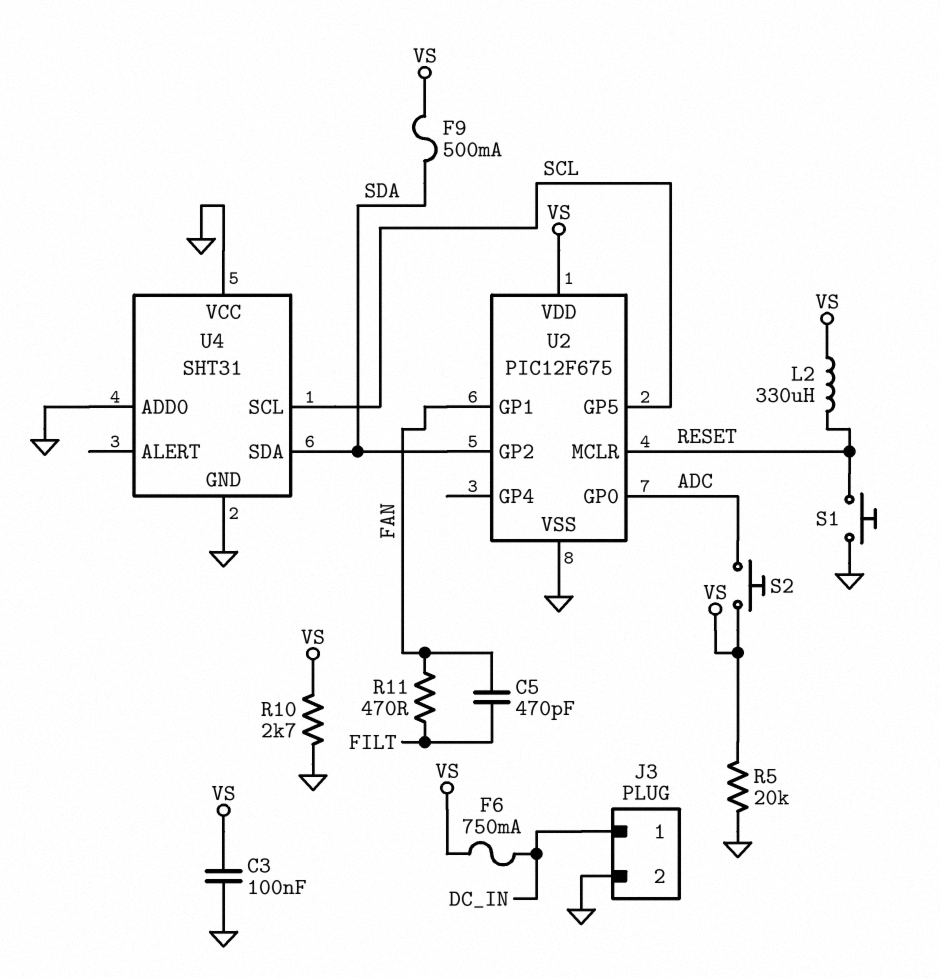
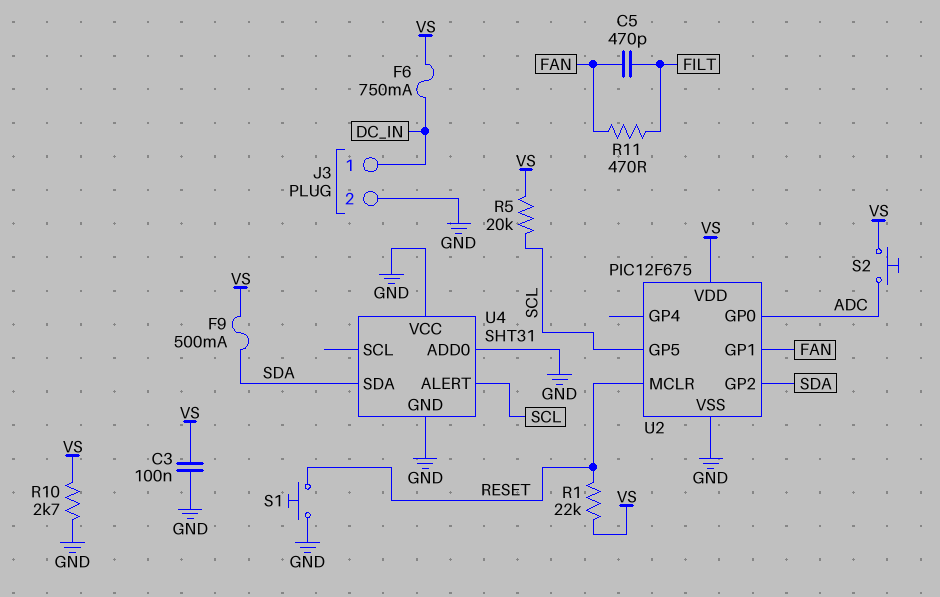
L2: 330uH (RESET, VS) -> none
R1: none -> 22k (RESET, VS)
R5: 20k (GND, VS) -> 20k (SCL, VS)
U4 pin ALERT: none -> SCL
U4 pin SCL: SCL -> none

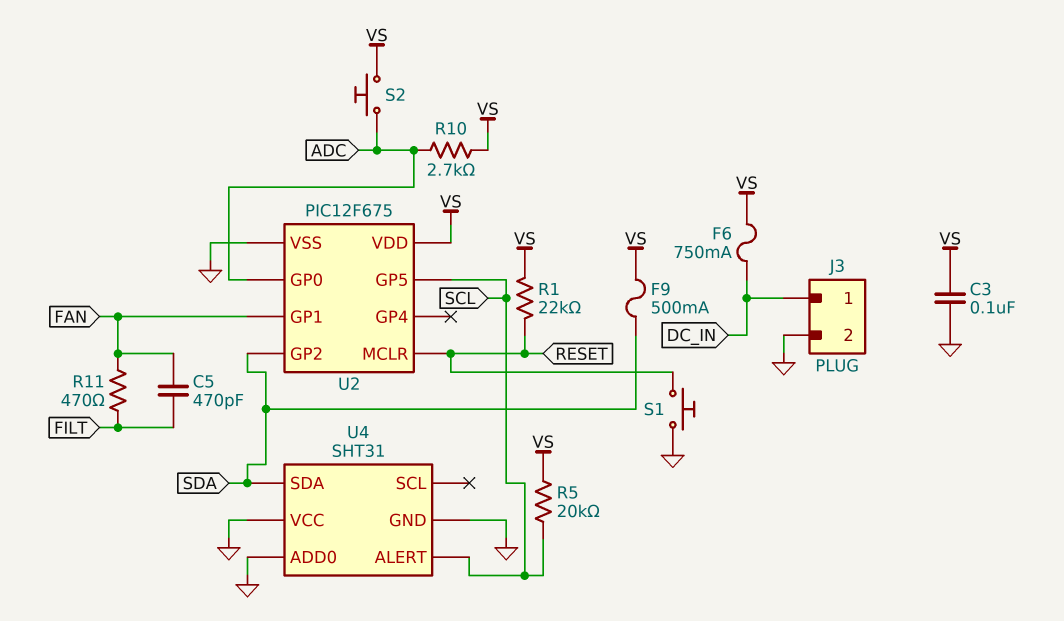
R10: 2.7k (GND, VS) -> 2.7k (ADC, VS)

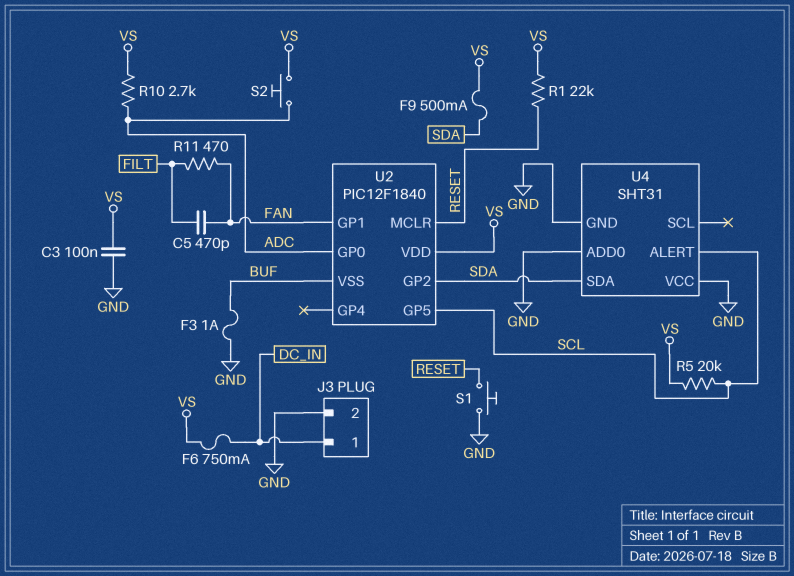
F3: none -> 1A (BUF, GND)
U2: PIC12F675 -> PIC12F1840
U2 pin VSS: GND -> BUF

